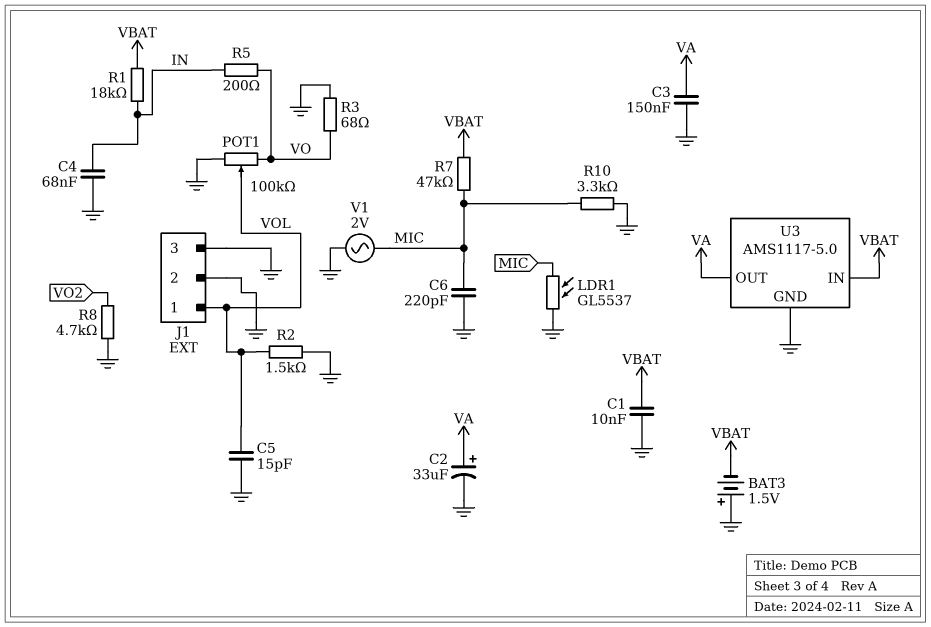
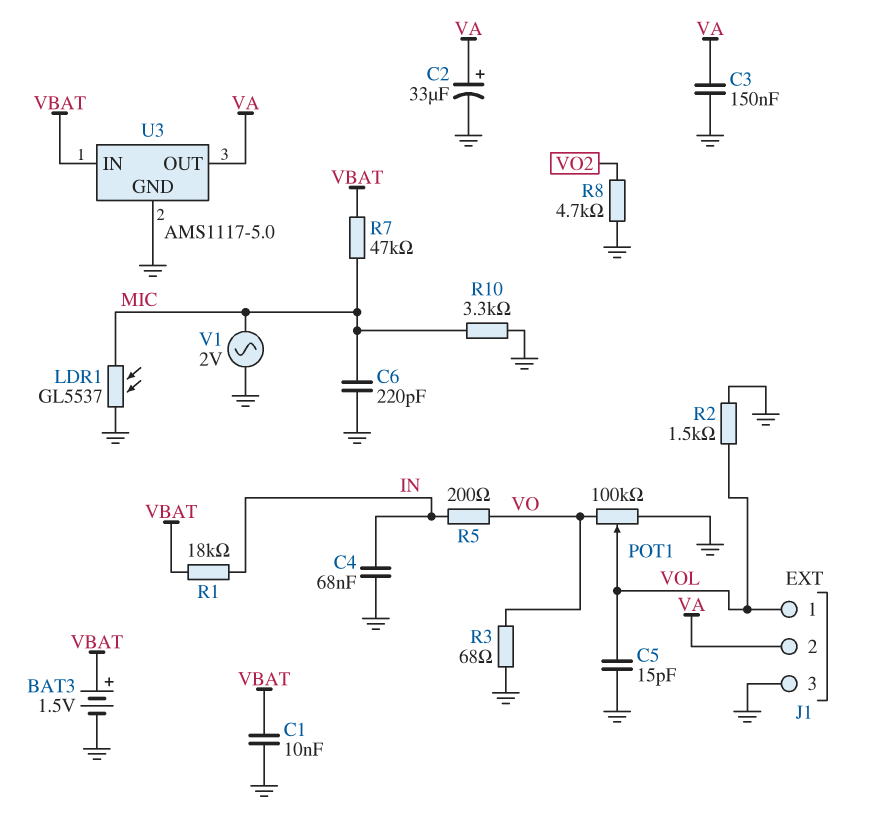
BAT3: 1.5V (plus GND, minus VBAT) -> 1.5V (plus VBAT, minus GND)
J1 pin 2: GND -> VA

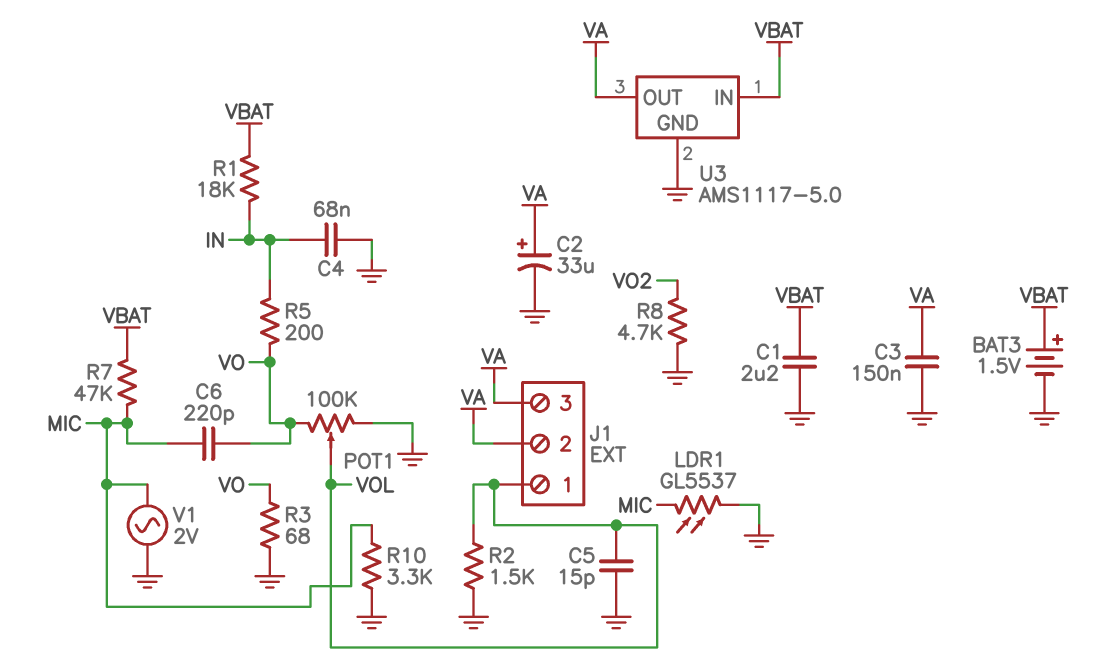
C1: 10nF (GND, VBAT) -> 2.2uF (GND, VBAT)
C6: 220pF (GND, MIC) -> 220pF (MIC, VO)
J1 pin 3: GND -> VA

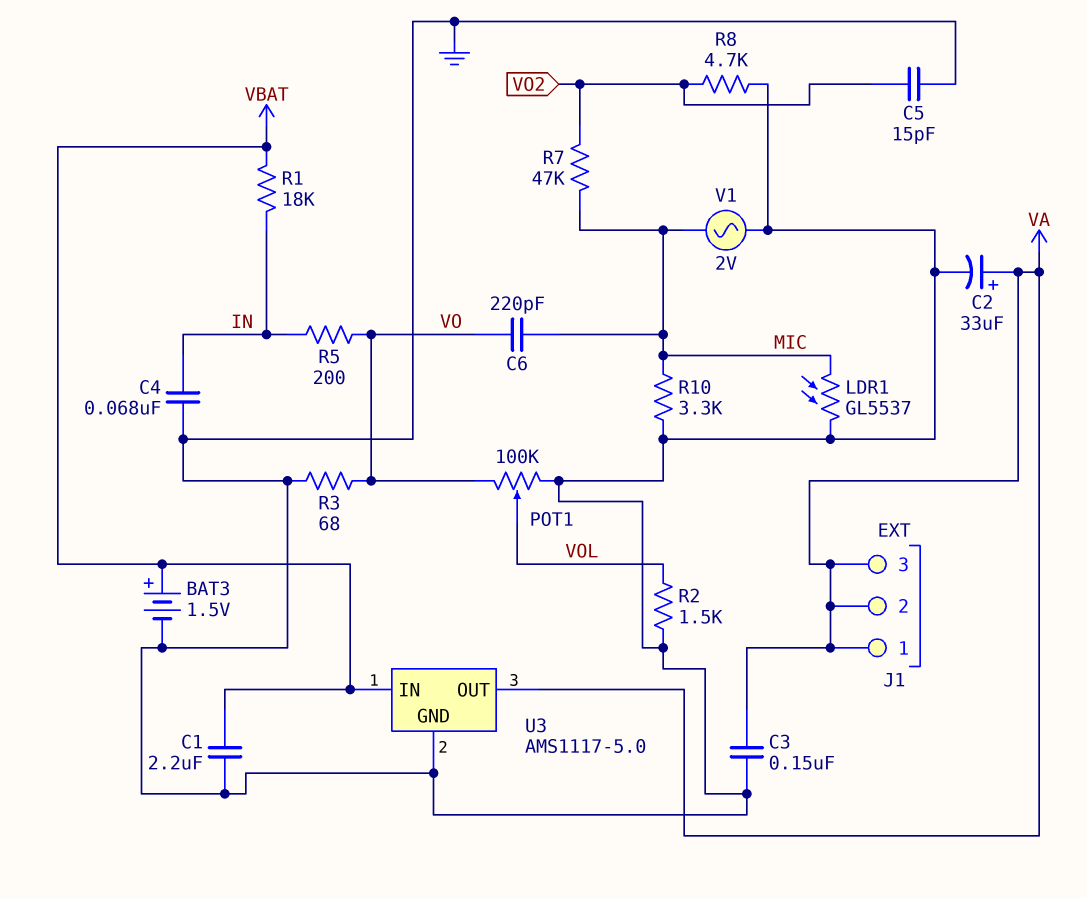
C5: 15pF (GND, VOL) -> 15pF (GND, VO2)
J1 pin 1: VOL -> VA
R7: 47k (MIC, VBAT) -> 47k (MIC, VO2)

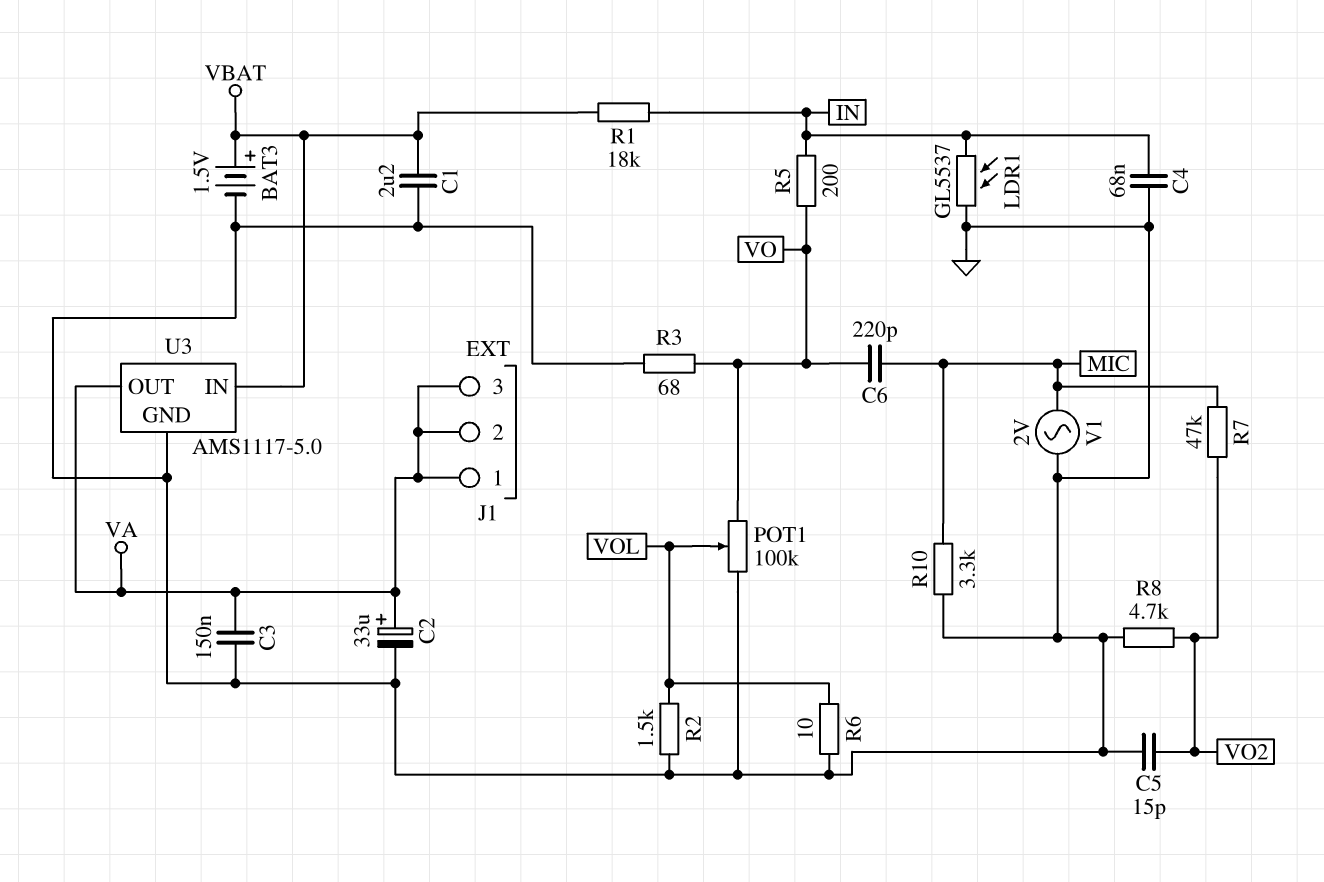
LDR1: GL5537 (GND, MIC) -> GL5537 (GND, IN)
R6: none -> 10 (GND, VOL)

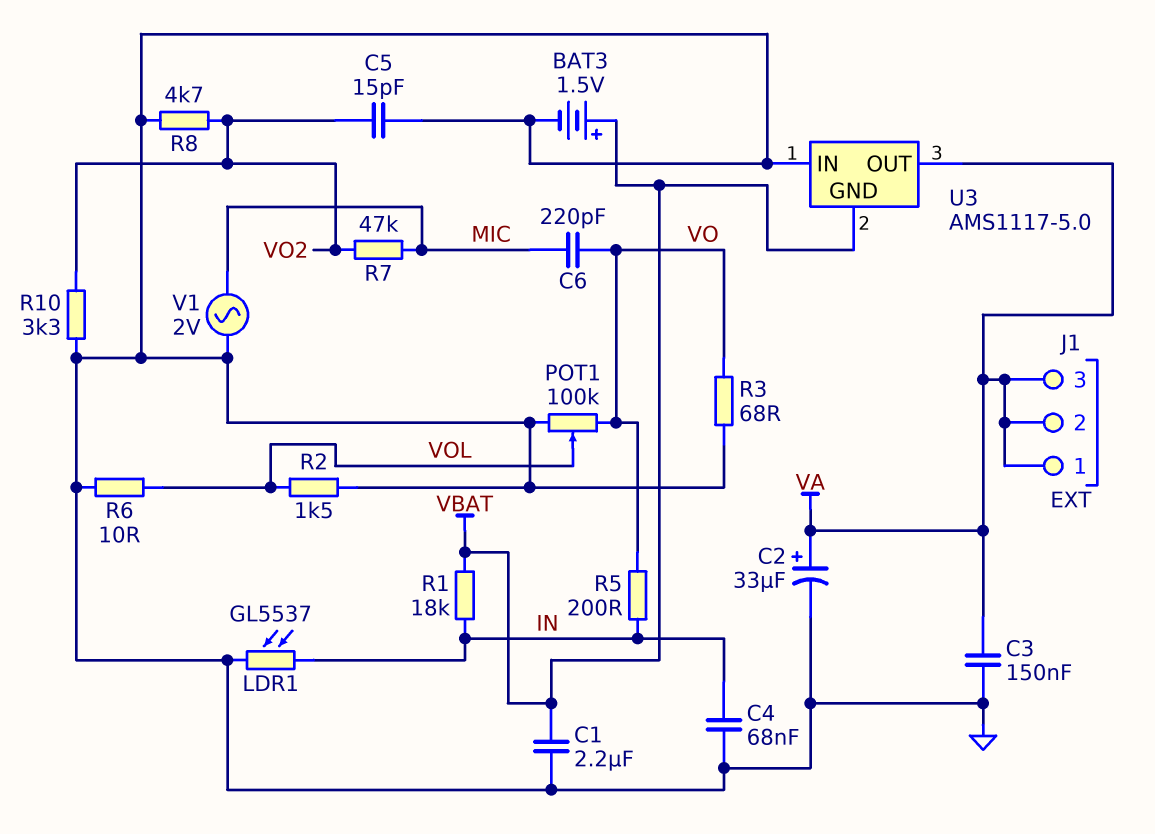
R10: 3.3k (GND, MIC) -> 3.3k (GND, VO2)
U3 pin GND: GND -> VBAT
U3 pin IN: VBAT -> GND

